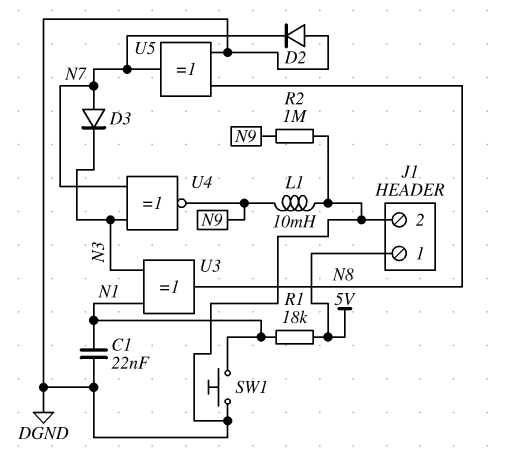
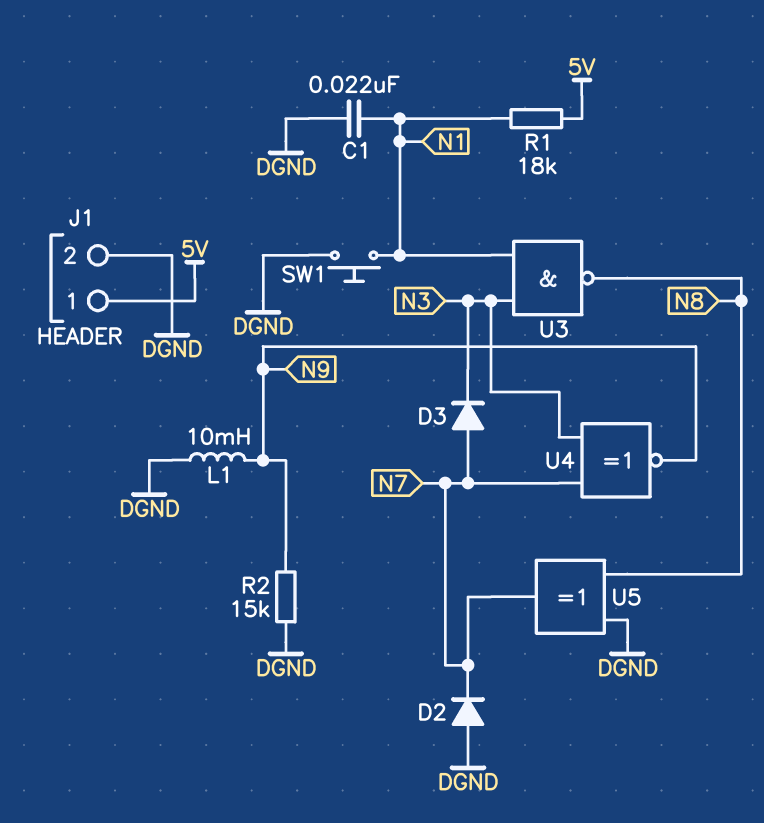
R2: 1M (DGND, N9) -> 15k (DGND, N9)
U3: XOR (in N1, in N3, out N8) -> NAND (in N1, in N3, out N8)

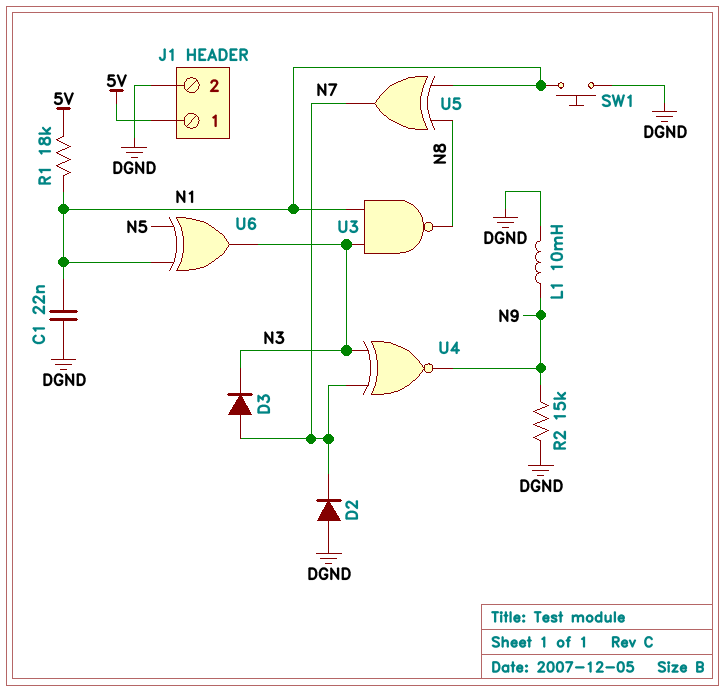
U5: XOR (in DGND, in N8, out N7) -> XOR (in N1, in N8, out N7)
U6: none -> XOR (in N1, in N5, out N3)

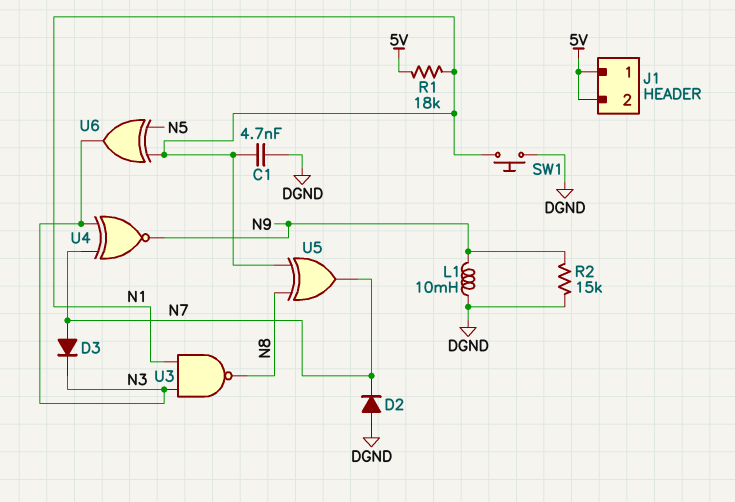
C1: 22nF (DGND, N1) -> 4.7nF (DGND, N1)
J1 pin 2: DGND -> 5V

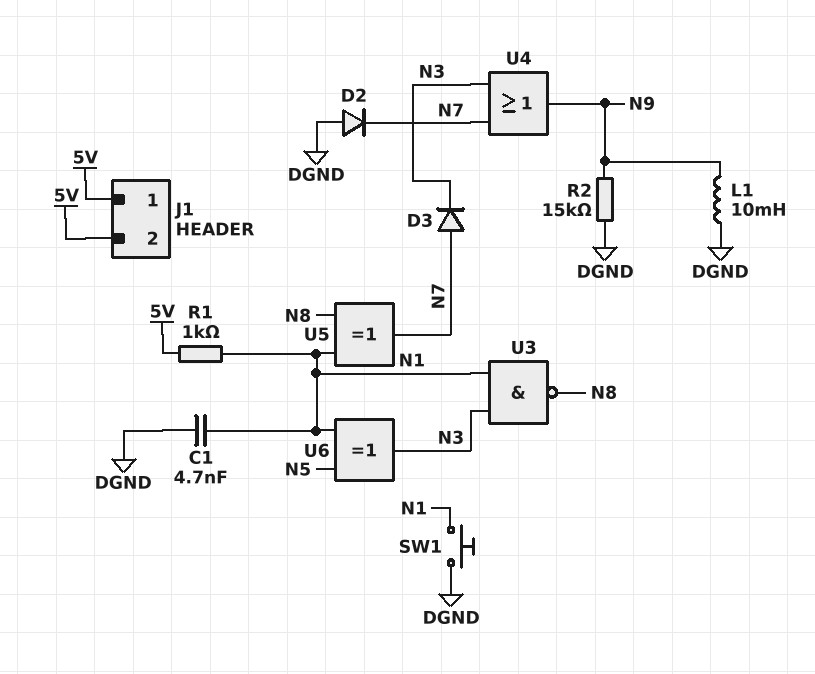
R1: 18k (5V, N1) -> 1k (5V, N1)
U4: XNOR (in N3, in N7, out N9) -> OR (in N3, in N7, out N9)

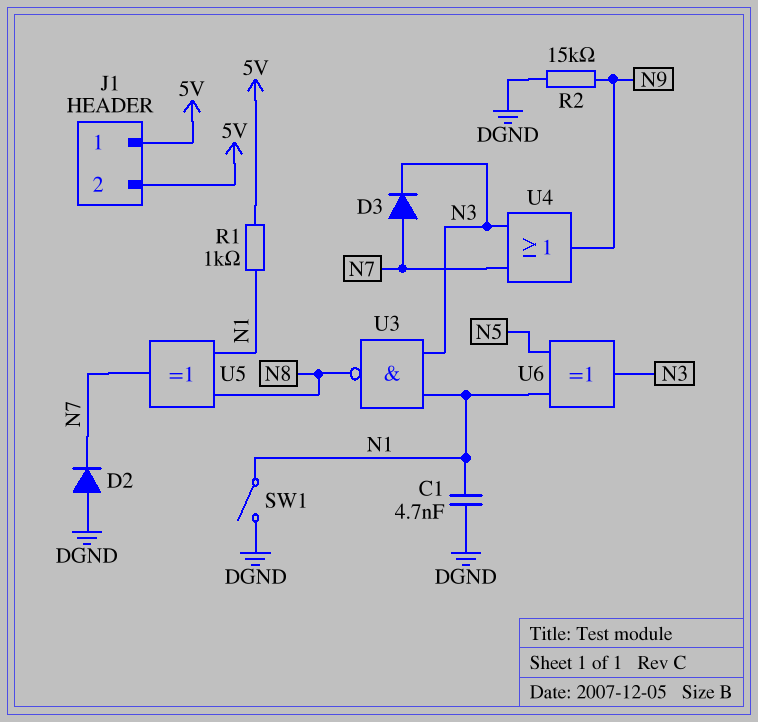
L1: 10mH (DGND, N9) -> none
SW1: button (DGND, N1) -> switch (DGND, N1)

